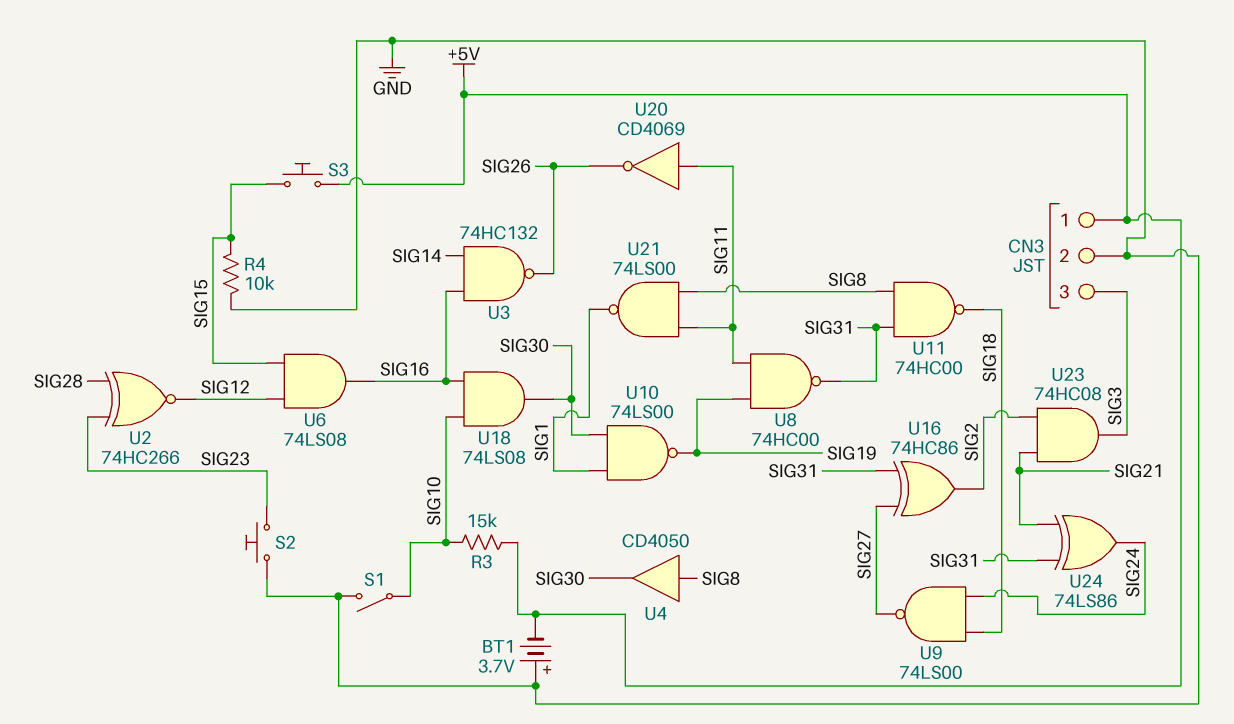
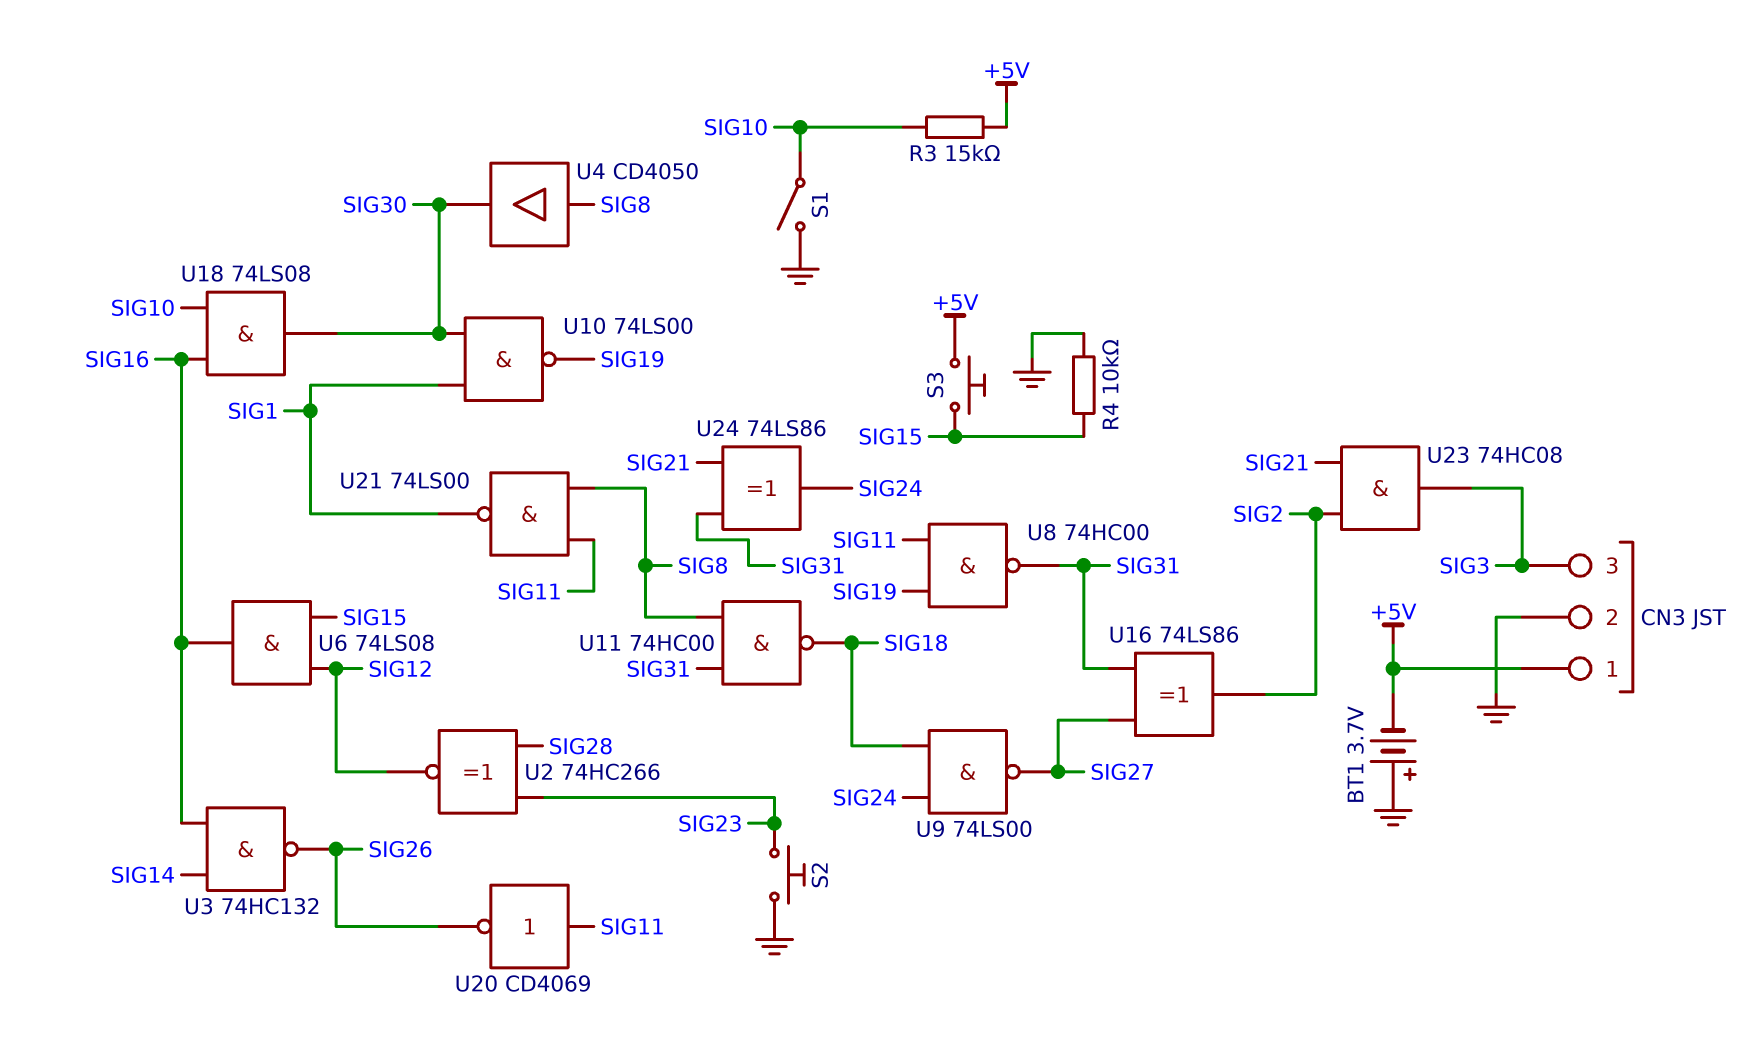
U16: XOR 74HC86 (in SIG27, in SIG31, out SIG2) -> XOR 74LS86 (in SIG27, in SIG31, out SIG2)

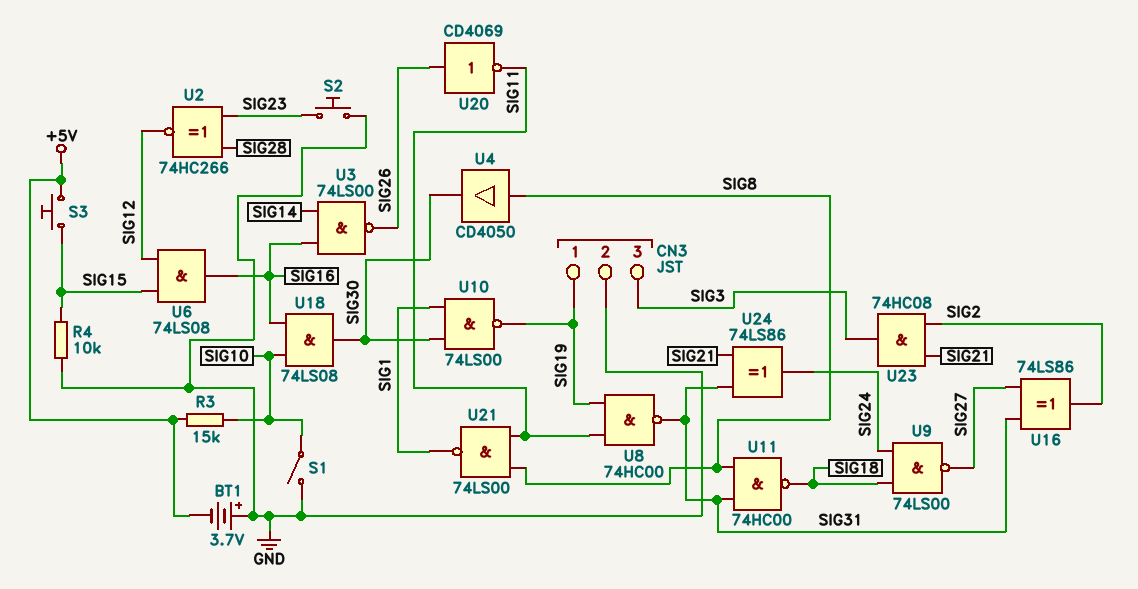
CN3 pin 1: +5V -> SIG19
U3: NAND 74HC132 (in SIG14, in SIG16, out SIG26) -> NAND 74LS00 (in SIG14, in SIG16, out SIG26)
U20: NOT CD4069 (in SIG11, out SIG26) -> NOT CD4069 (in SIG26, out SIG11)

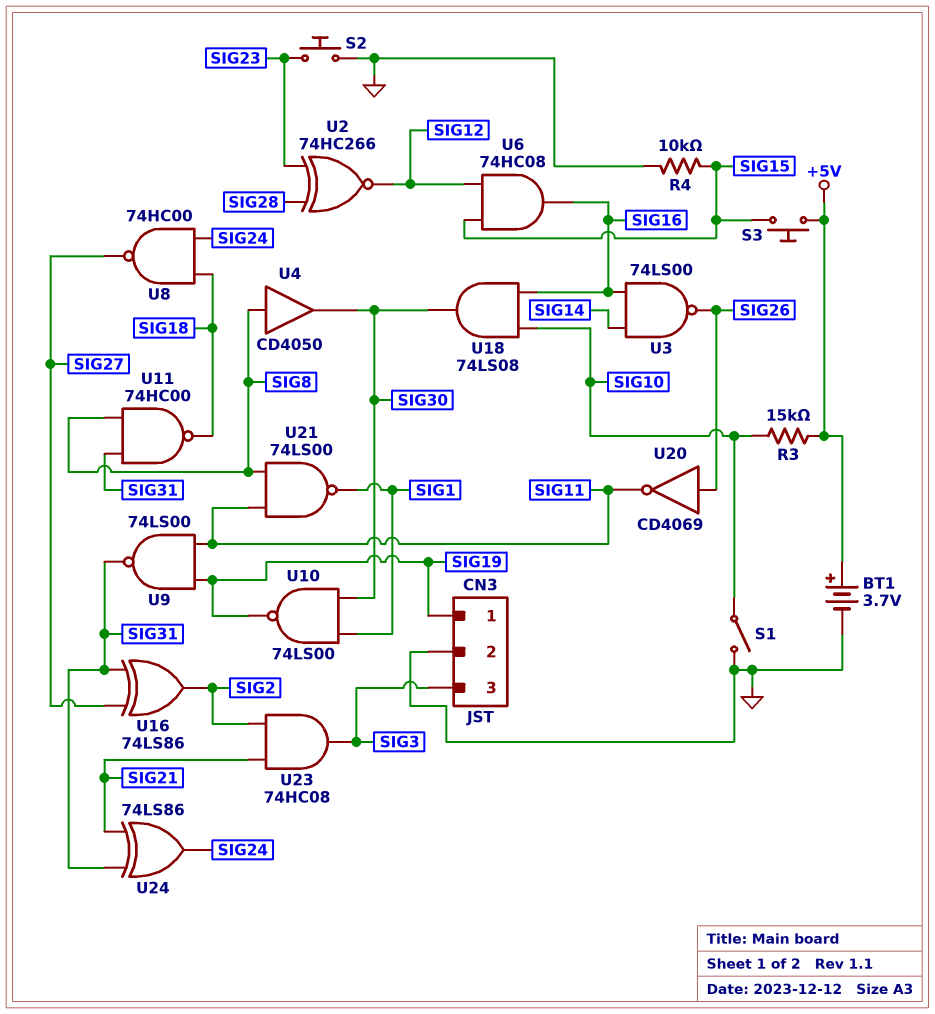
BT1: 3.7V (plus GND, minus +5V) -> 3.7V (plus +5V, minus GND)
U6: AND 74LS08 (in SIG12, in SIG15, out SIG16) -> AND 74HC08 (in SIG12, in SIG15, out SIG16)
U8: NAND 74HC00 (in SIG11, in SIG19, out SIG31) -> NAND 74HC00 (in SIG18, in SIG24, out SIG27)
U9: NAND 74LS00 (in SIG18, in SIG24, out SIG27) -> NAND 74LS00 (in SIG11, in SIG19, out SIG31)

